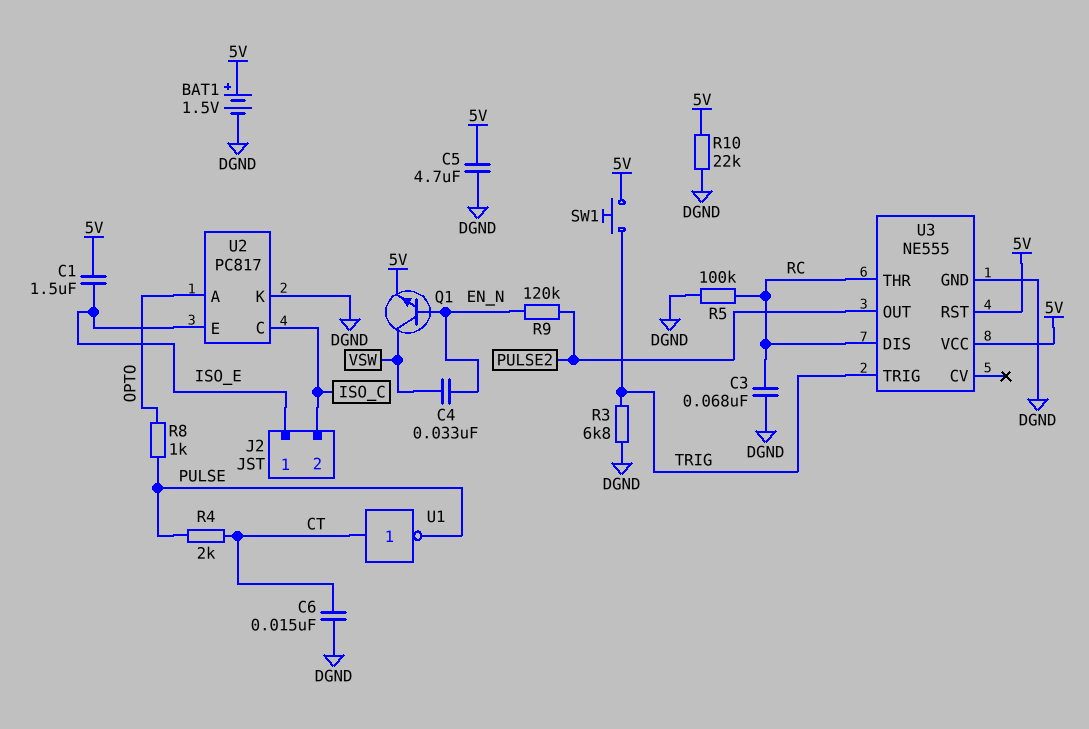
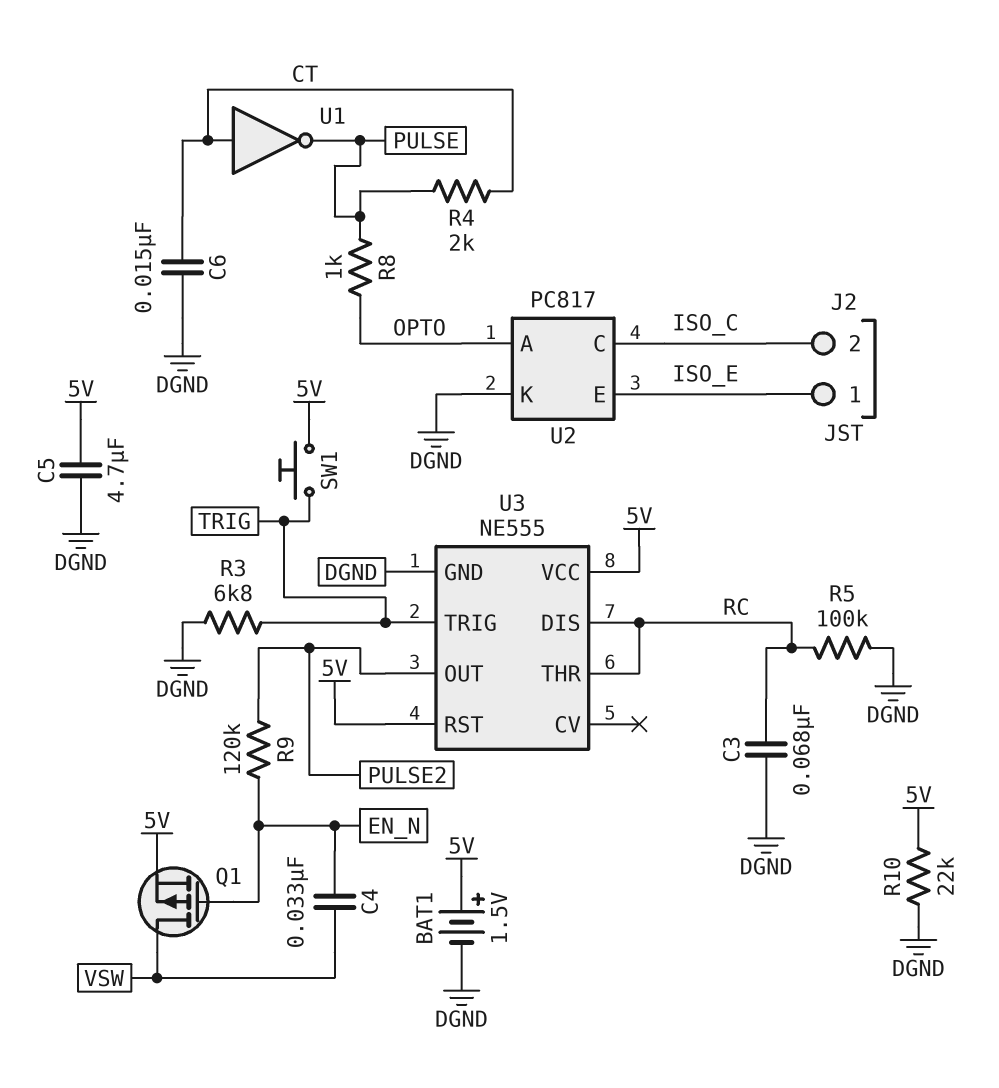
C1: 1.5uF (5V, ISO_E) -> none
Q1: NPN (B EN_N, C VSW, E 5V) -> PMOS (G EN_N, D VSW, S 5V)

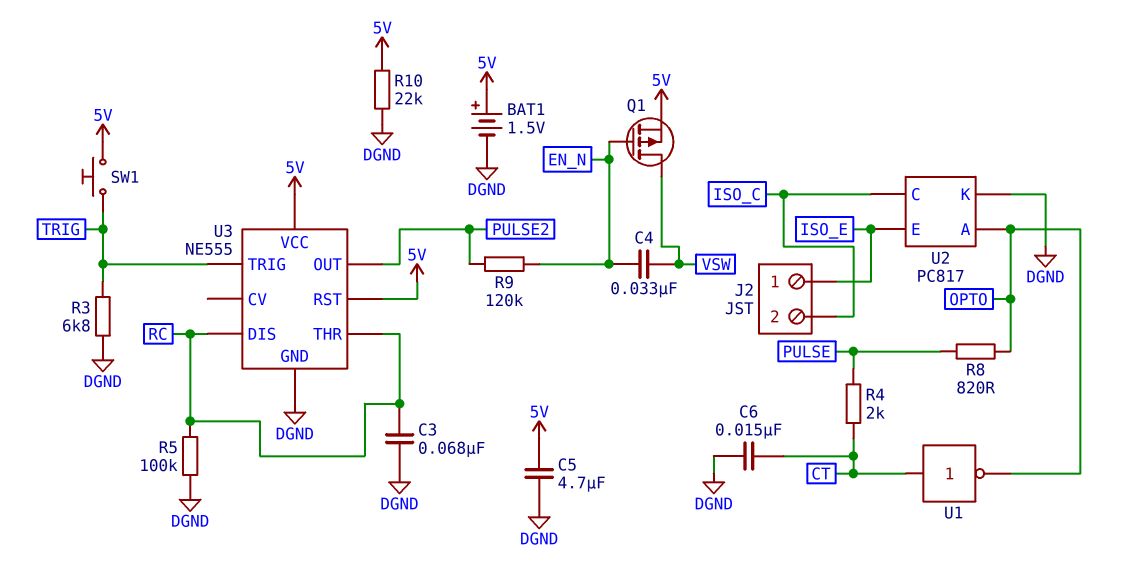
R8: 1k (OPTO, PULSE) -> 820 (OPTO, PULSE)
U1: NOT (in CT, out PULSE) -> NOT (in CT, out OPTO)

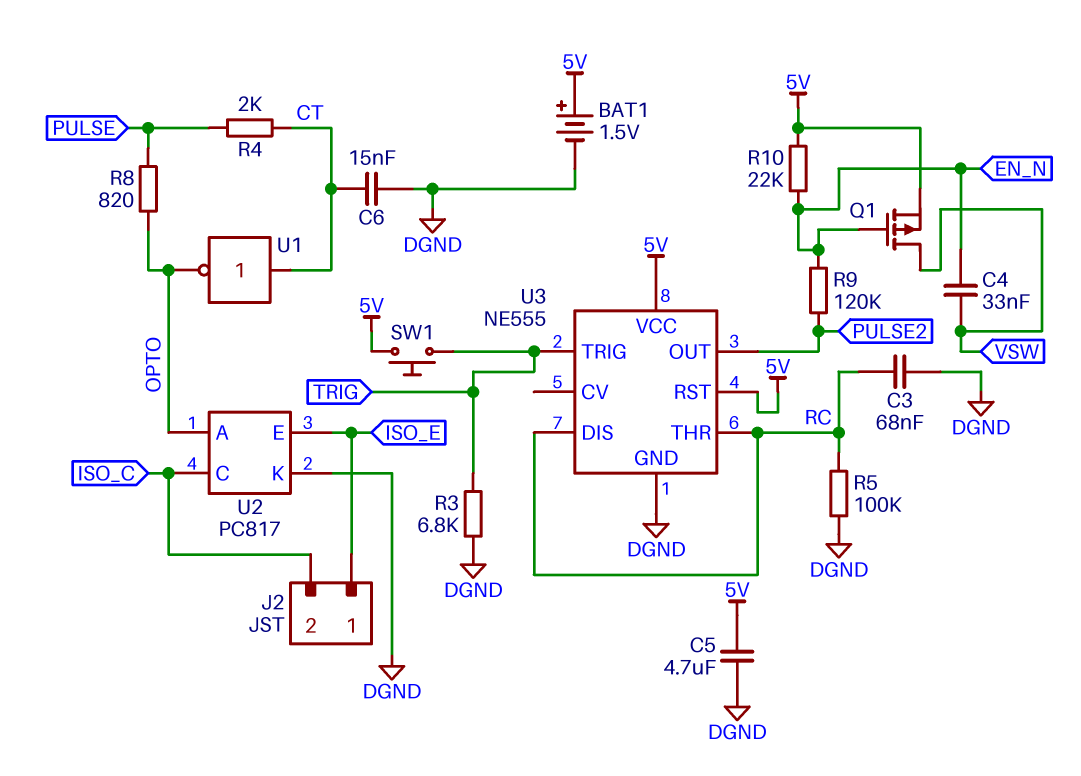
R10: 22k (5V, DGND) -> 22k (5V, EN_N)

